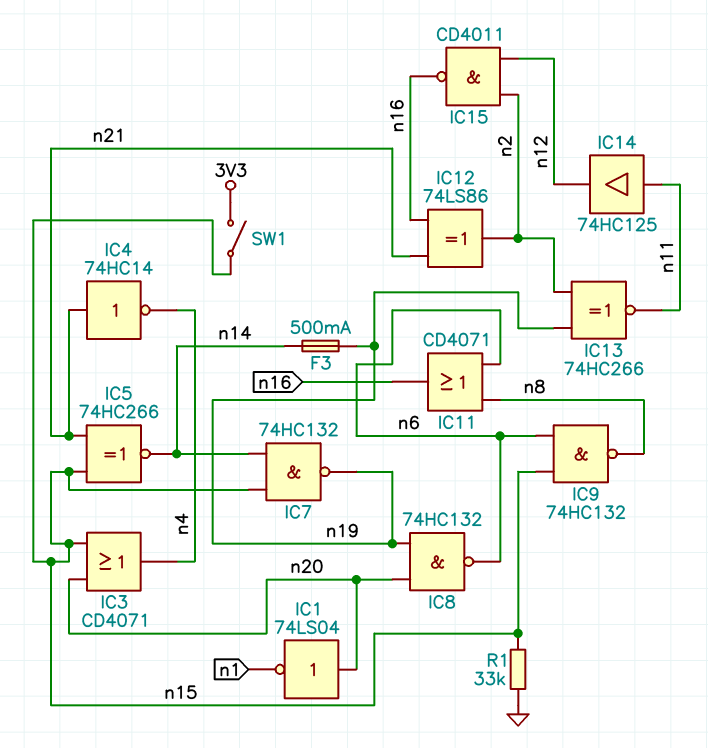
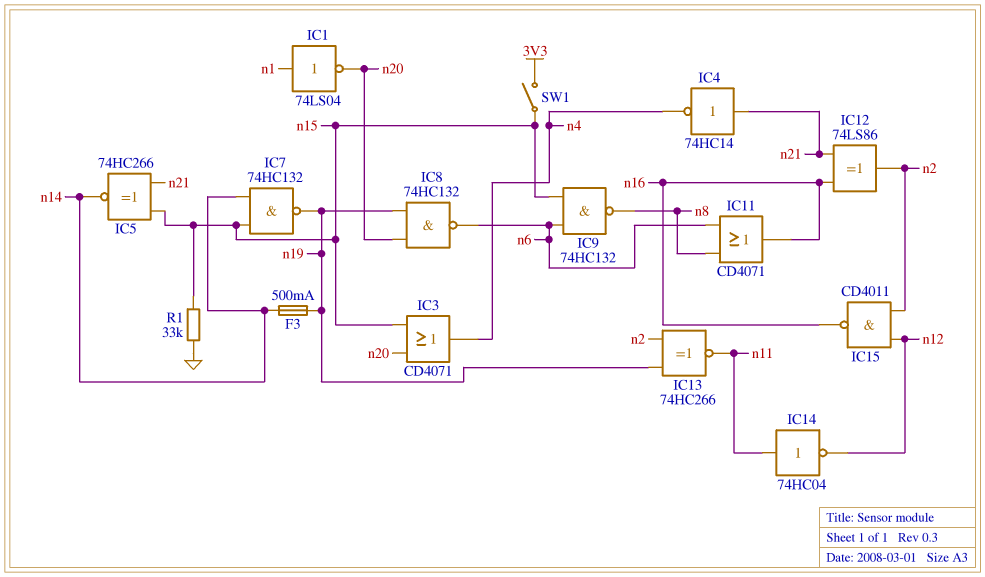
IC1: NOT 74LS04 (in n20, out n1) -> NOT 74LS04 (in n1, out n20)
IC14: buffer 74HC125 (in n11, out n12) -> NOT 74HC04 (in n11, out n12)

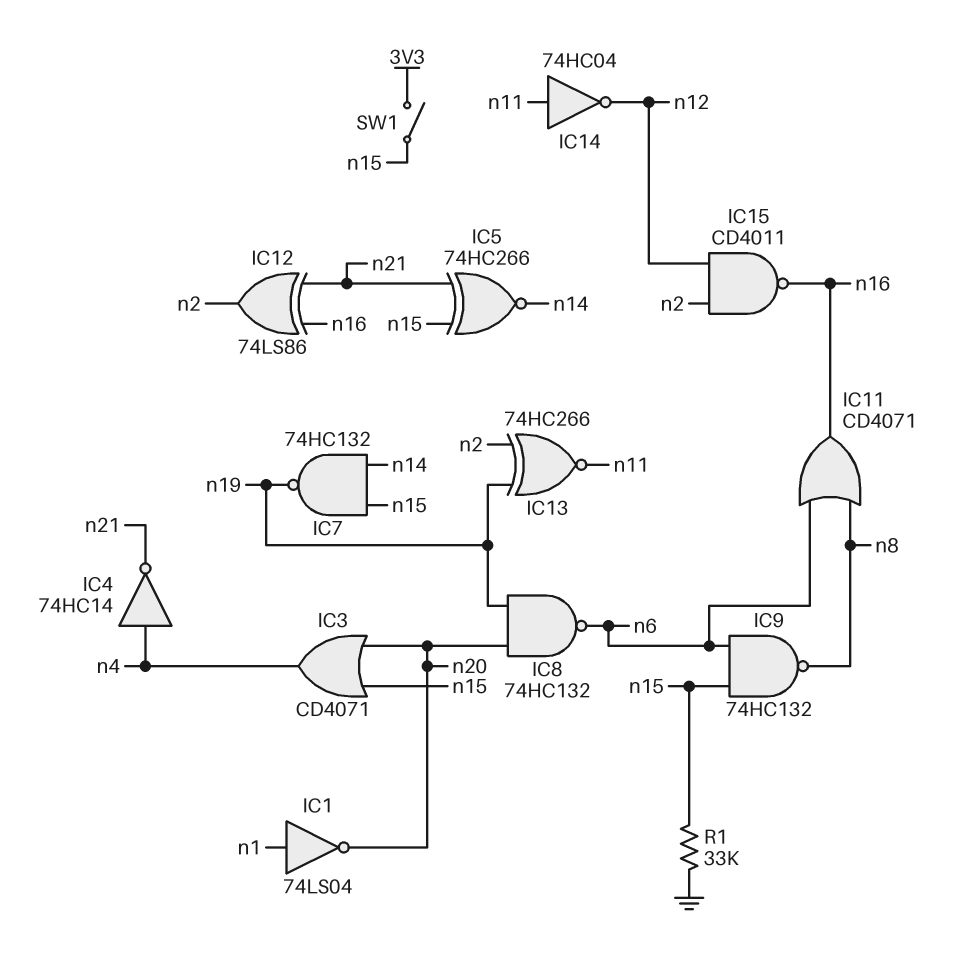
F3: 500mA (n14, n19) -> none
IC4: NOT 74HC14 (in n21, out n4) -> NOT 74HC14 (in n4, out n21)

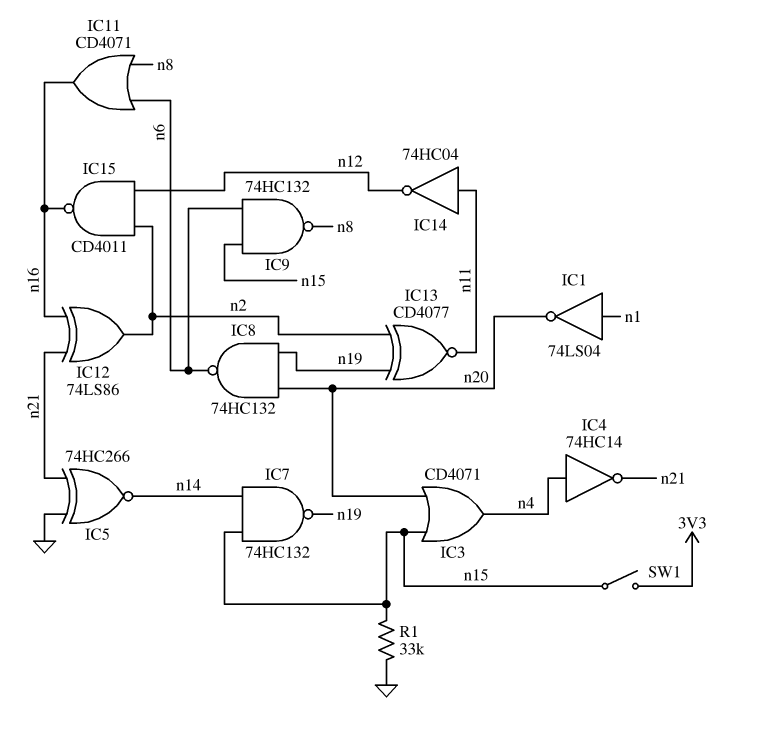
IC5: XNOR 74HC266 (in n15, in n21, out n14) -> XNOR 74HC266 (in GND, in n21, out n14)
IC13: XNOR 74HC266 (in n2, in n19, out n11) -> XNOR CD4077 (in n2, in n19, out n11)

